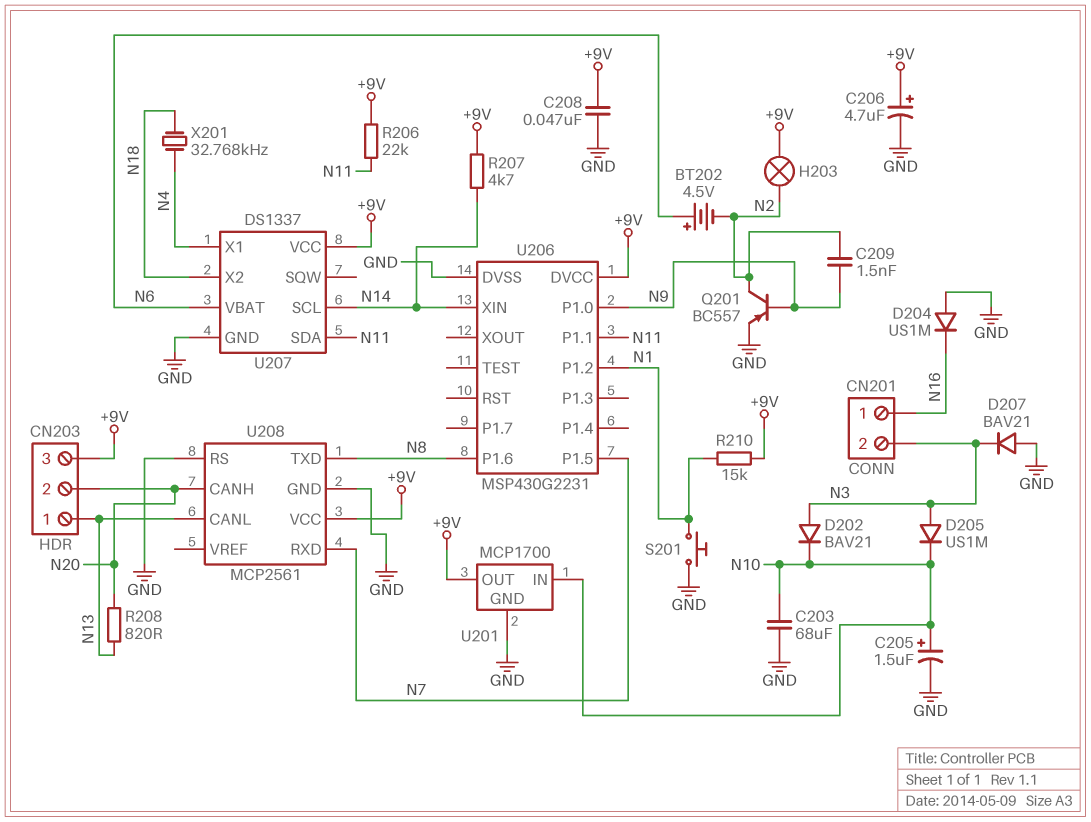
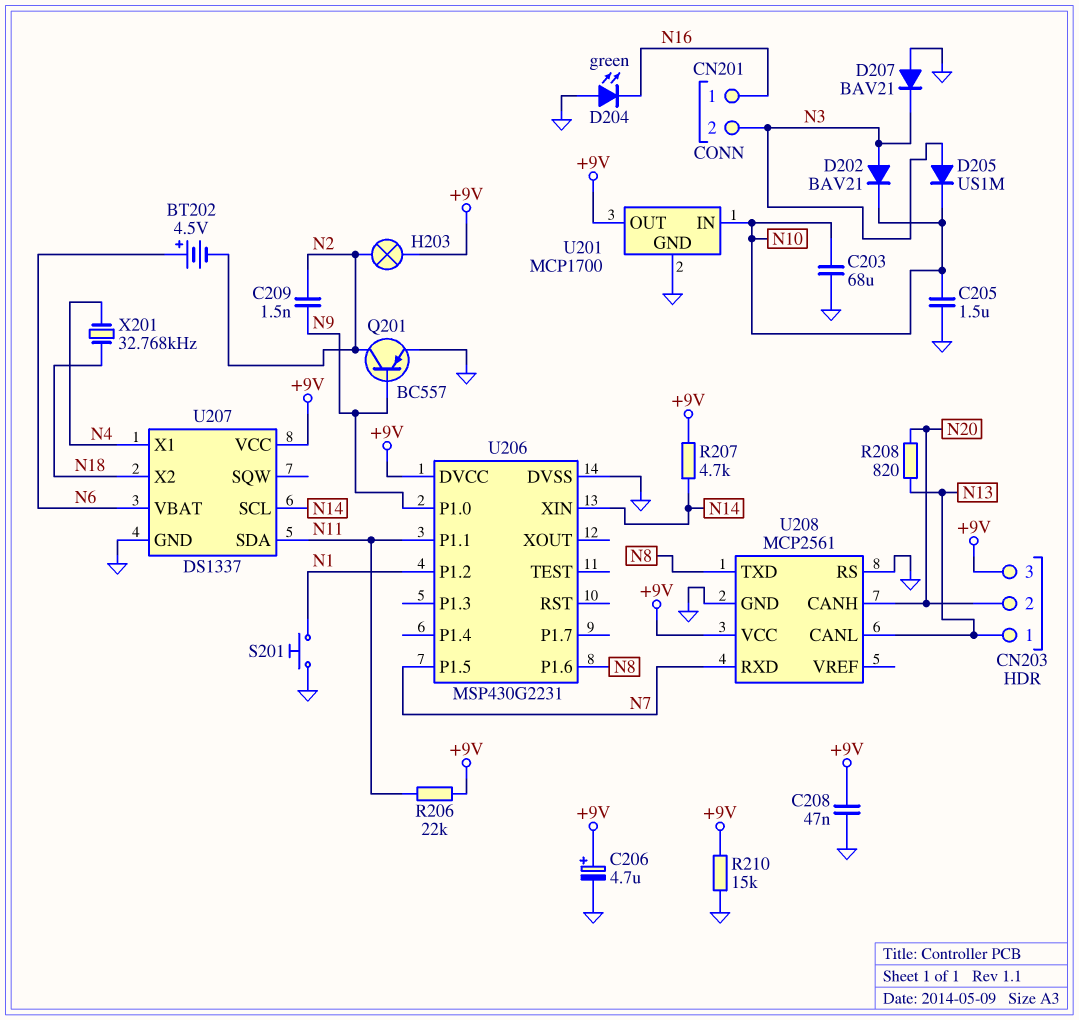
C205: 1.5uF (plus N10, minus GND) -> 1.5uF (GND, N10)
D204: diode US1M (A GND, K N16) -> LED green (A GND, K N16)
R210: 15k (+9V, N1) -> 15k (+9V, GND)

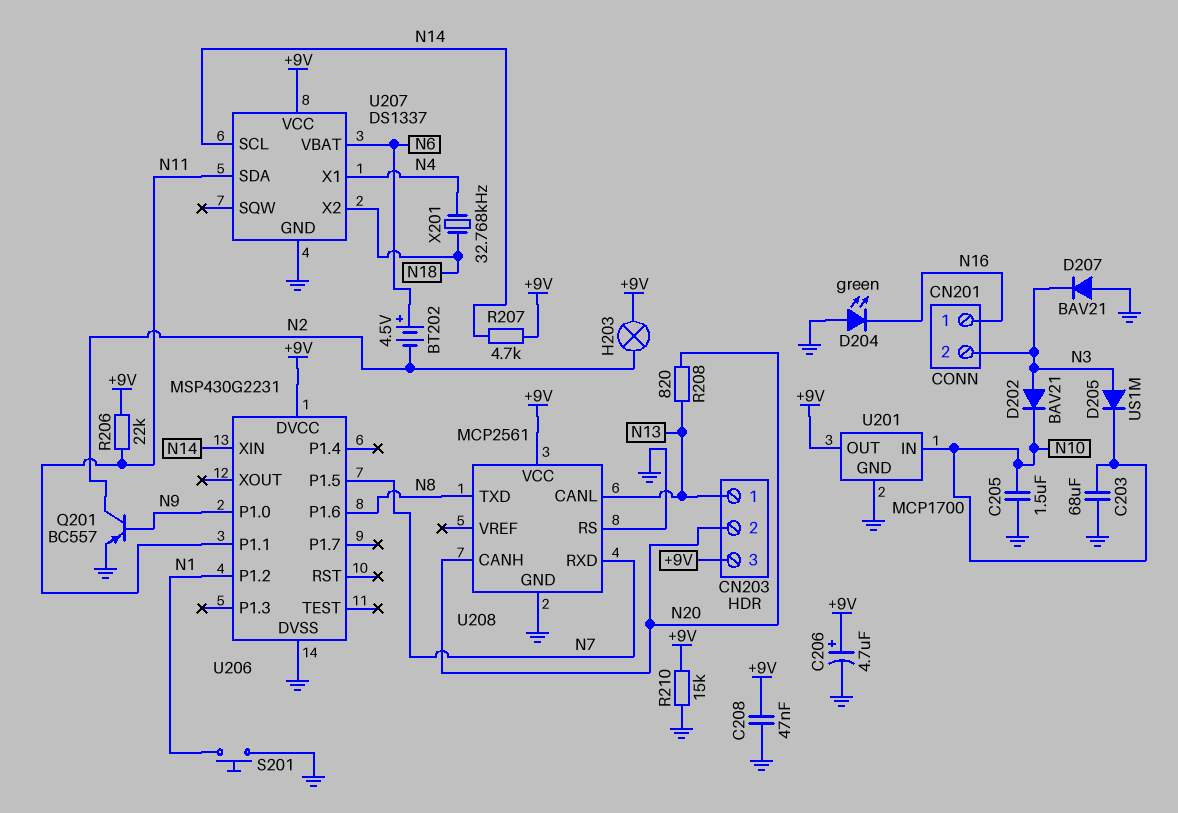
C209: 1.5nF (N2, N9) -> none

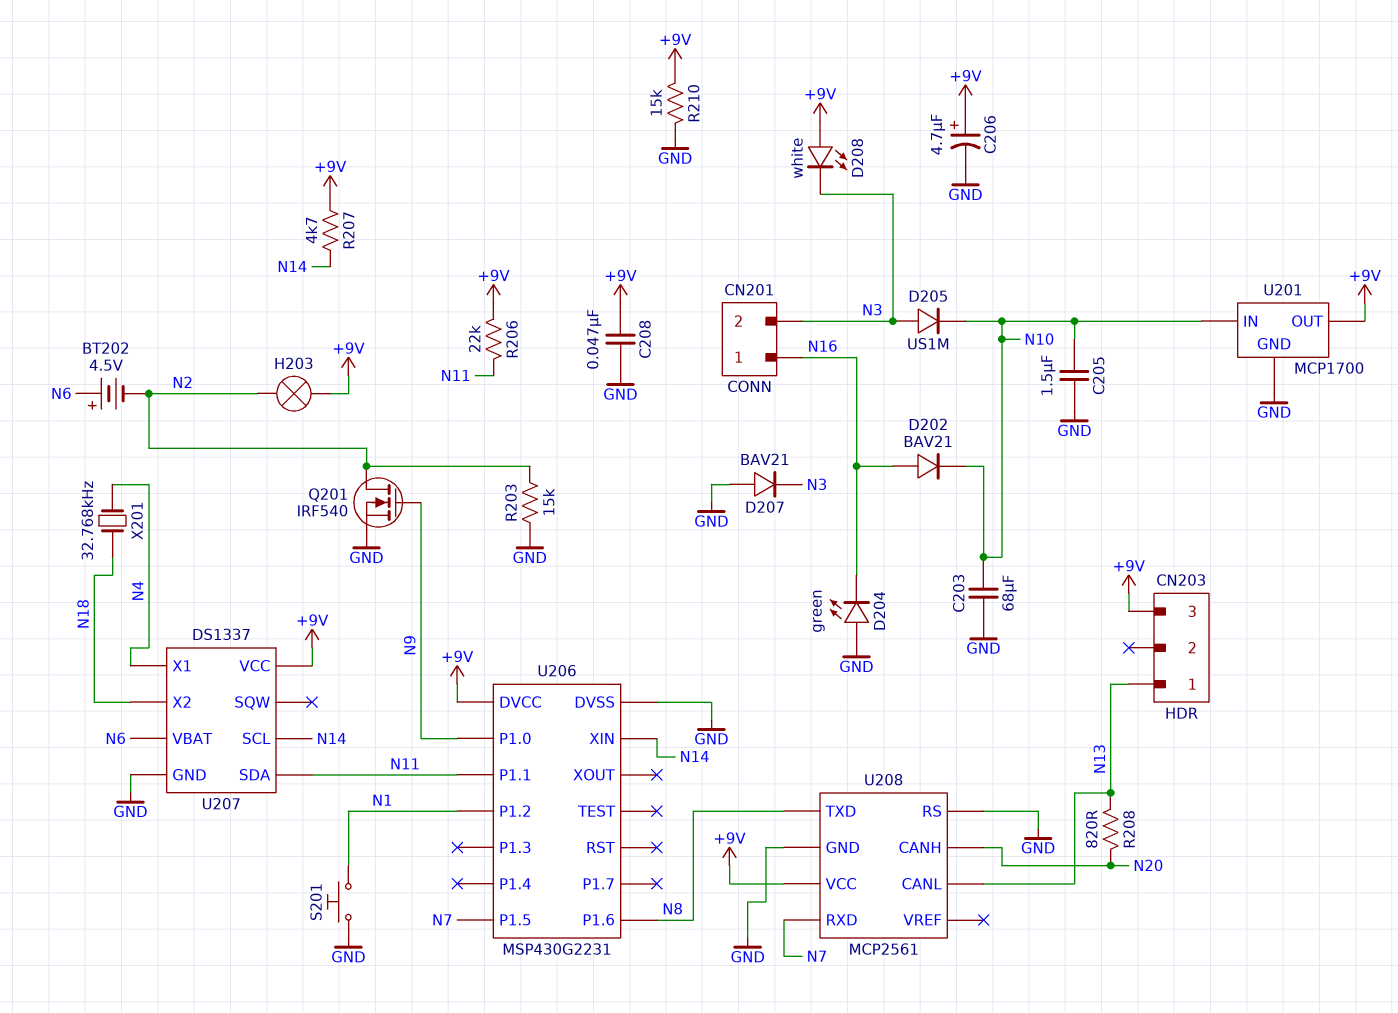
CN203 pin 2: N20 -> none
D202: diode BAV21 (A N3, K N10) -> diode BAV21 (A N16, K N10)
D208: none -> LED white (A +9V, K N3)
Q201: PNP BC557 (B N9, C N2, E GND) -> NMOS IRF540 (G N9, D N2, S GND)
R203: none -> 15k (GND, N2)

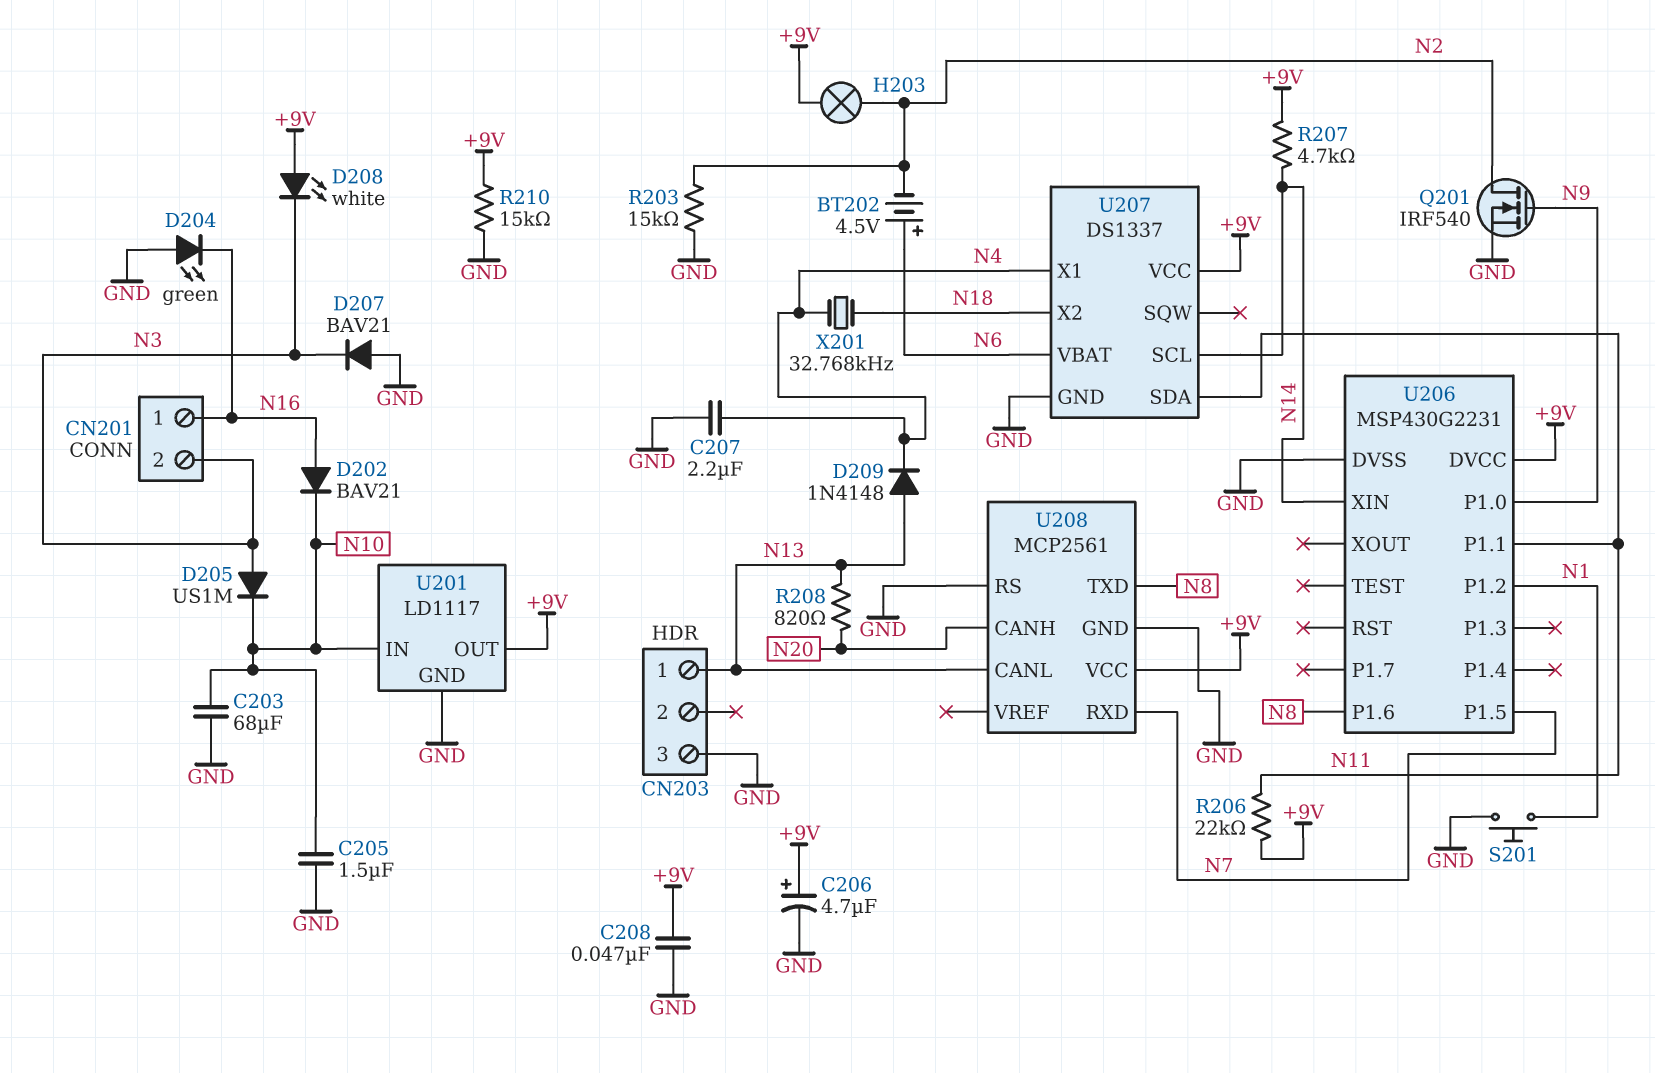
C207: none -> 2.2uF (GND, N4)
CN203 pin 3: +9V -> GND
D209: none -> diode 1N4148 (A N13, K N4)
U201: MCP1700 -> LD1117

